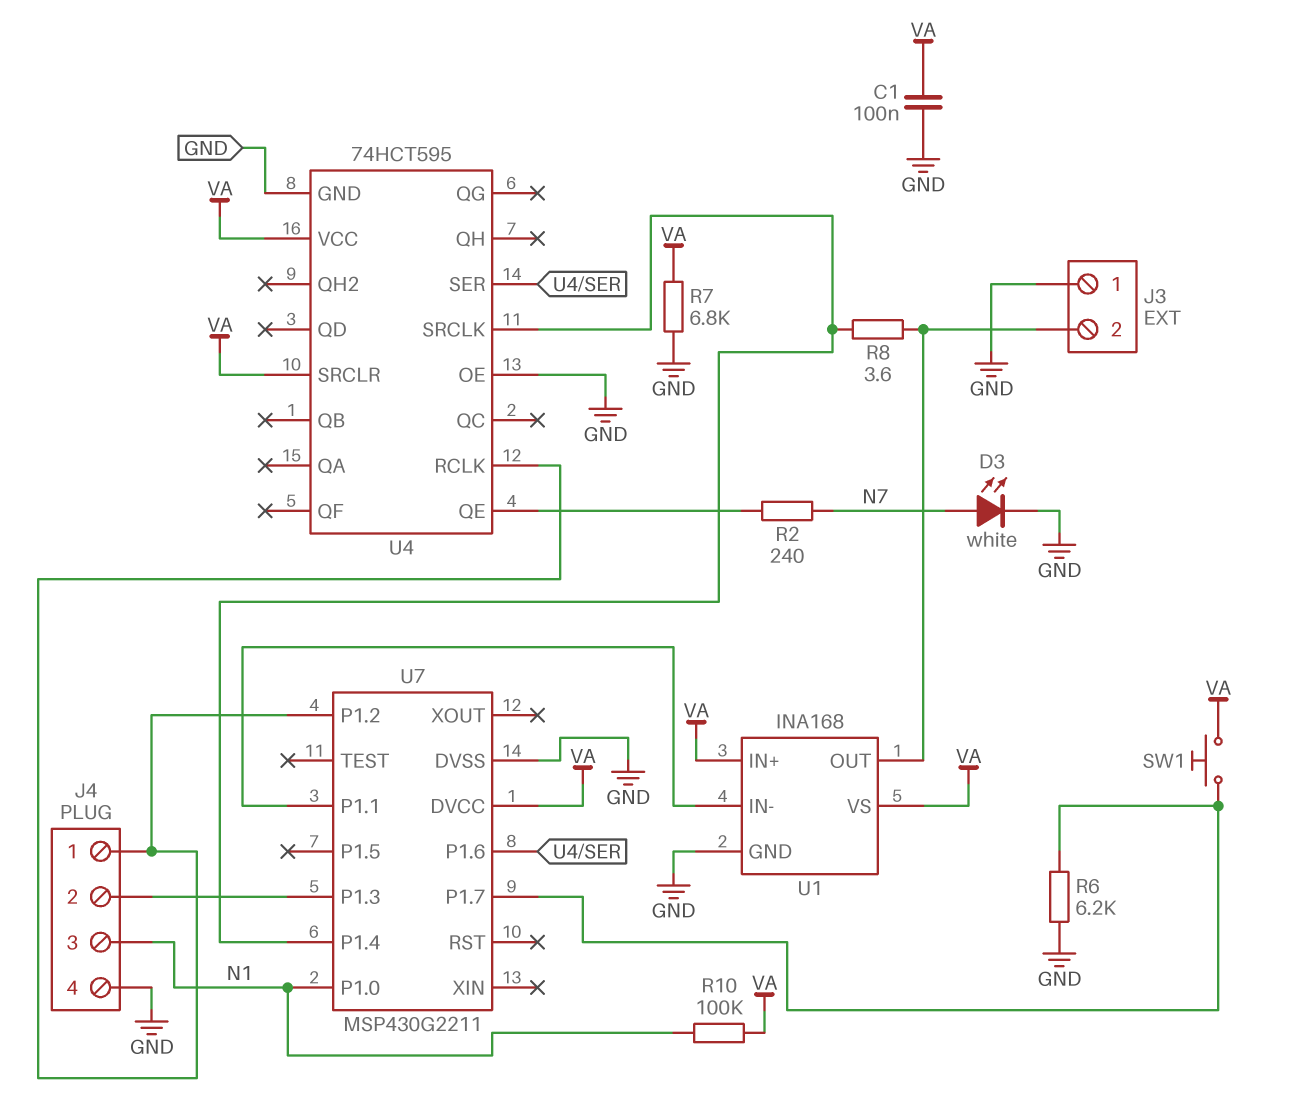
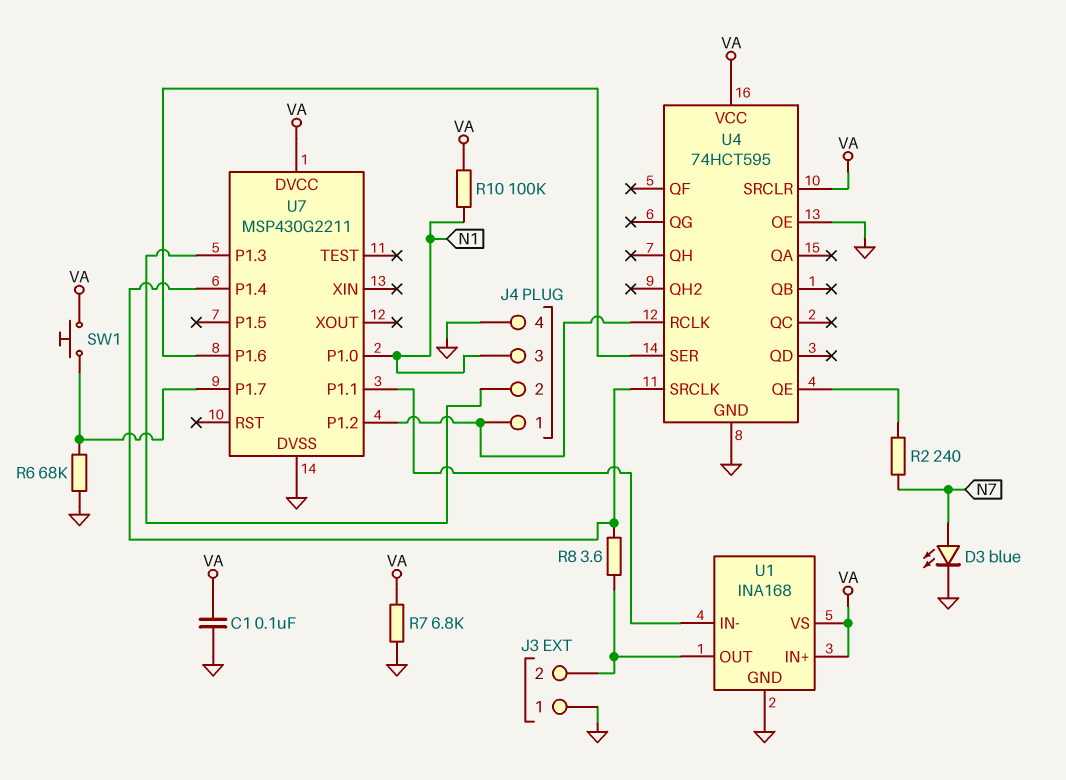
D3: LED white (A N7, K GND) -> LED blue (A N7, K GND)
R6: 6.2k (GND, U7/P1.7) -> 68k (GND, U7/P1.7)

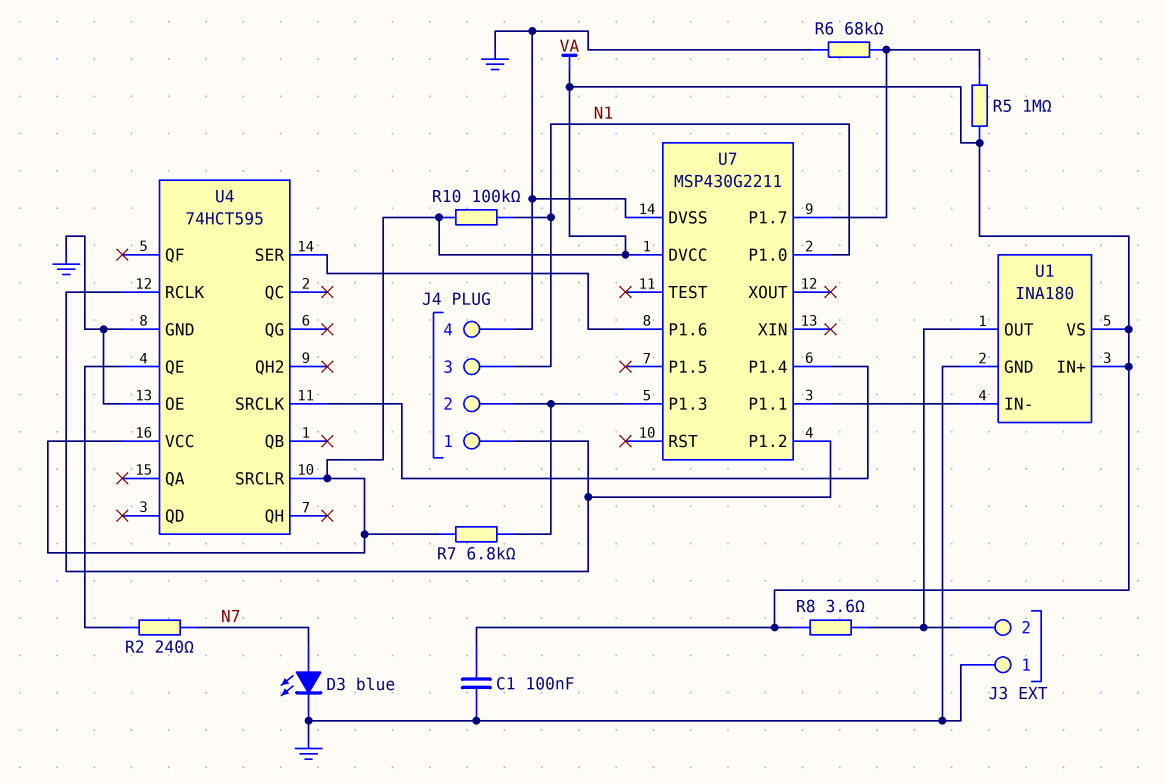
R5: none -> 1M (U7/P1.7, VA)
R7: 6.8k (GND, VA) -> 6.8k (J4/2, VA)
R8: 3.6 (J3/2, U4/SRCLK) -> 3.6 (J3/2, VA)
SW1: button (U7/P1.7, VA) -> none
U1: INA168 -> INA180

